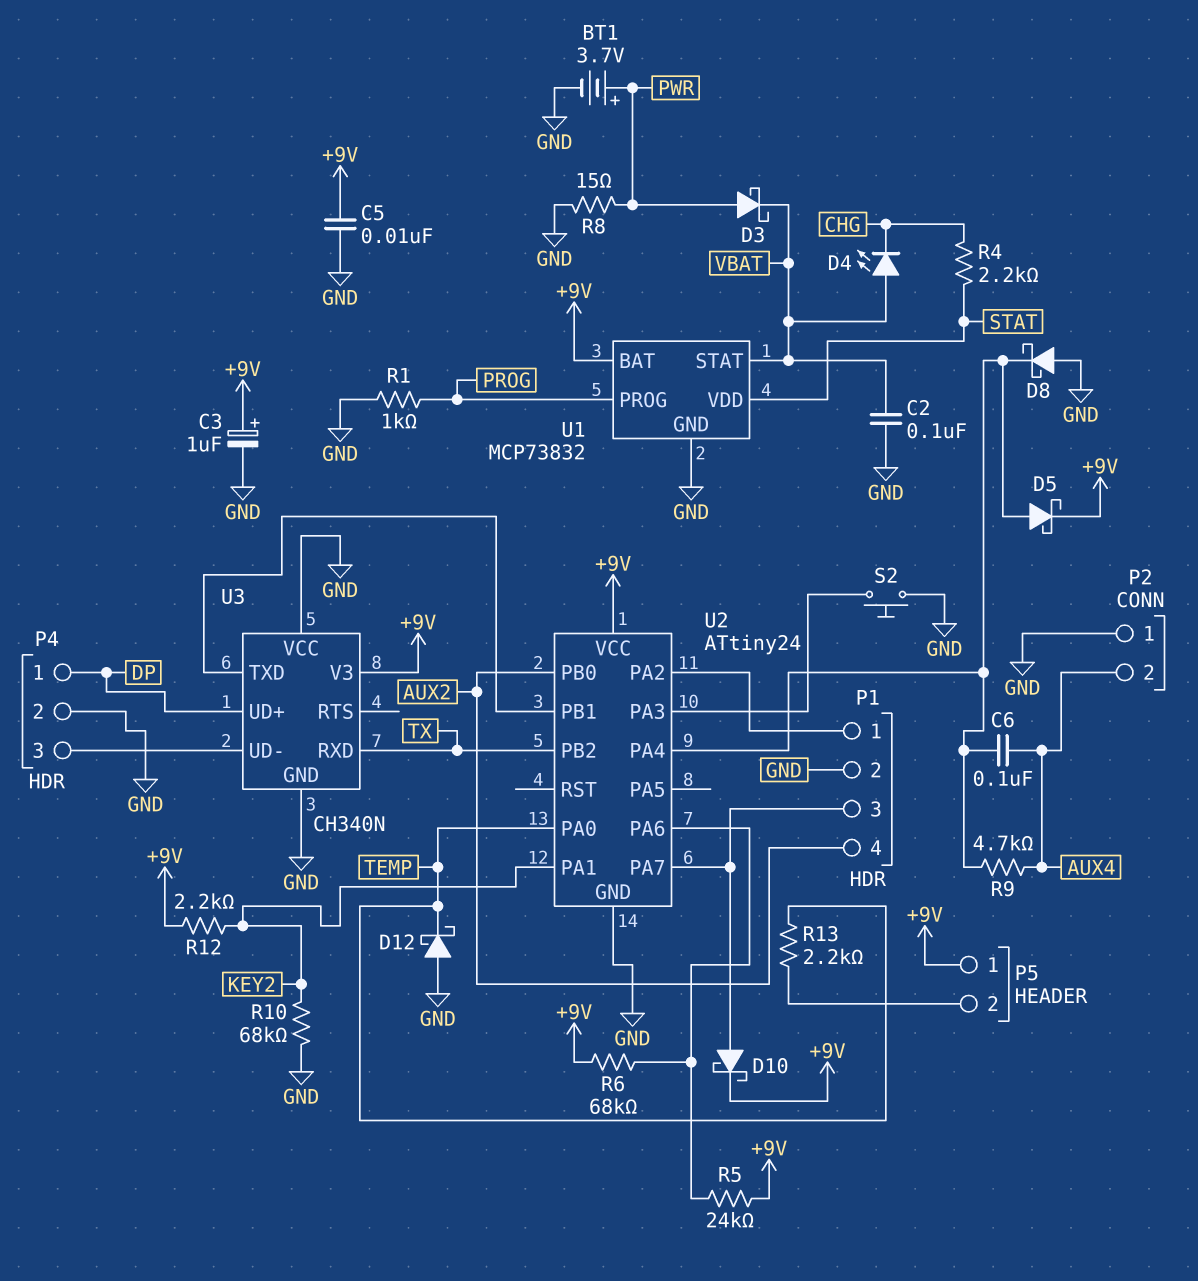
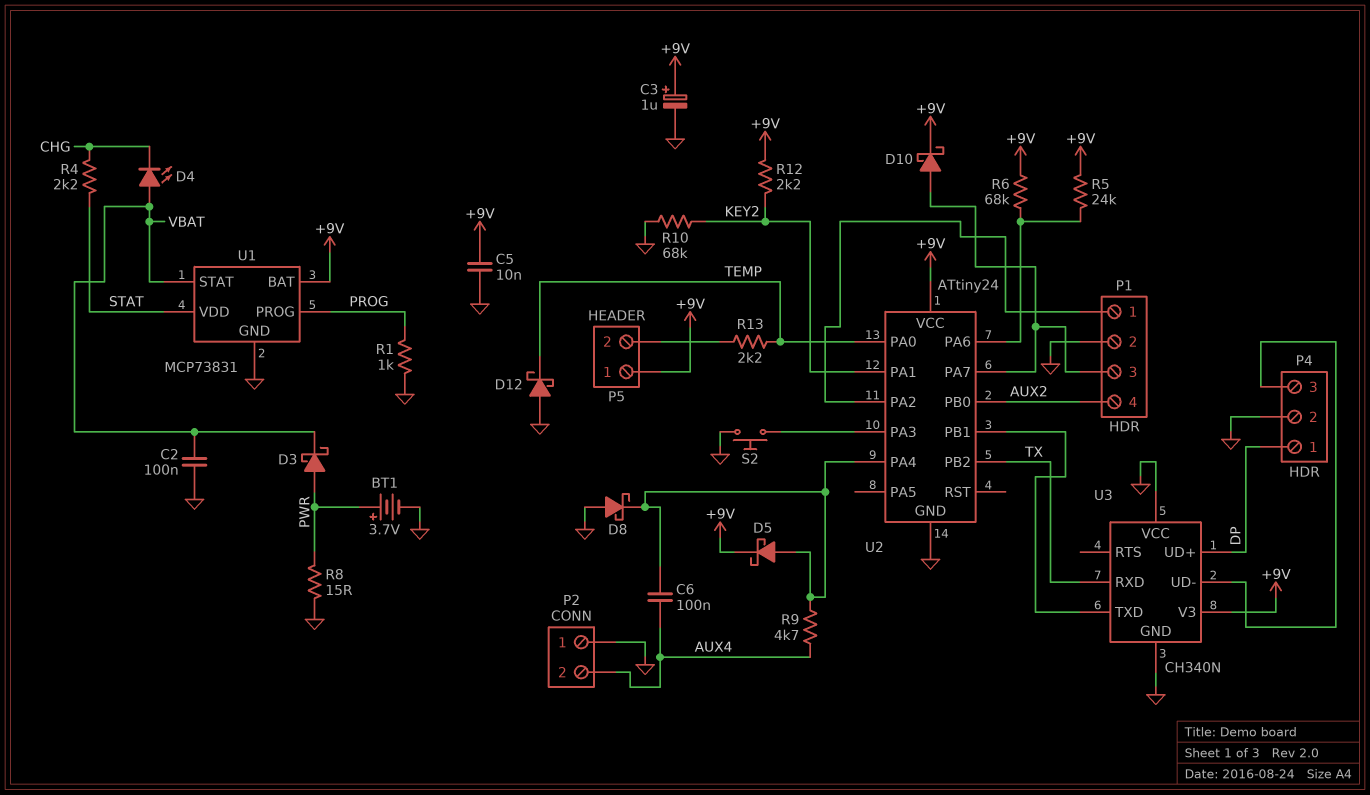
U1: MCP73832 -> MCP73831

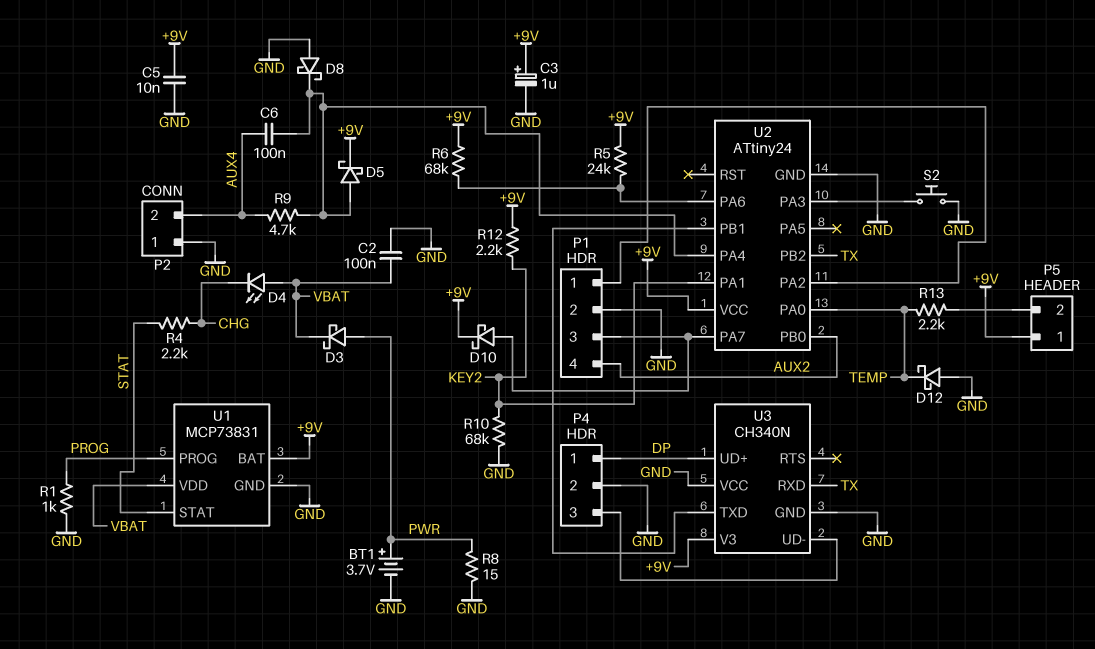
U1 pin STAT: VBAT -> STAT
U1 pin VDD: STAT -> VBAT

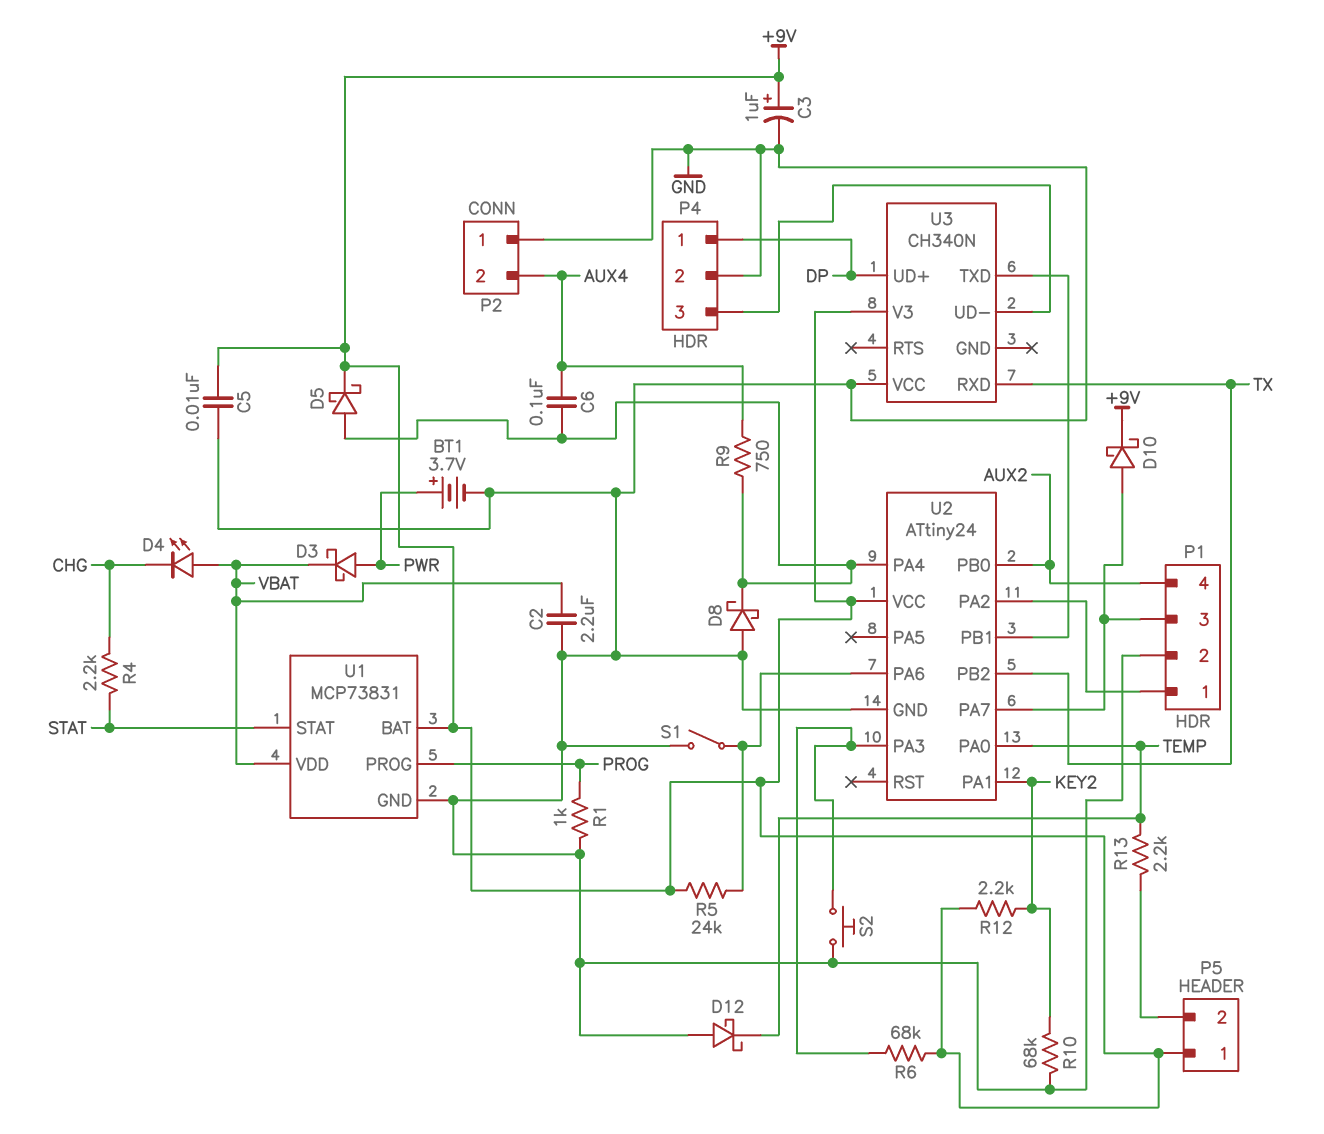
C2: 100nF (GND, VBAT) -> 2.2uF (GND, VBAT)
R6: 68k (+9V, U2/PA6) -> 68k (+9V, U2/PA3)
R8: 15 (GND, PWR) -> none
R9: 4.7k (AUX4, U2/PA4) -> 750 (AUX4, U2/PA4)
S1: none -> switch (GND, U2/PA6)
U3 pin GND: GND -> none

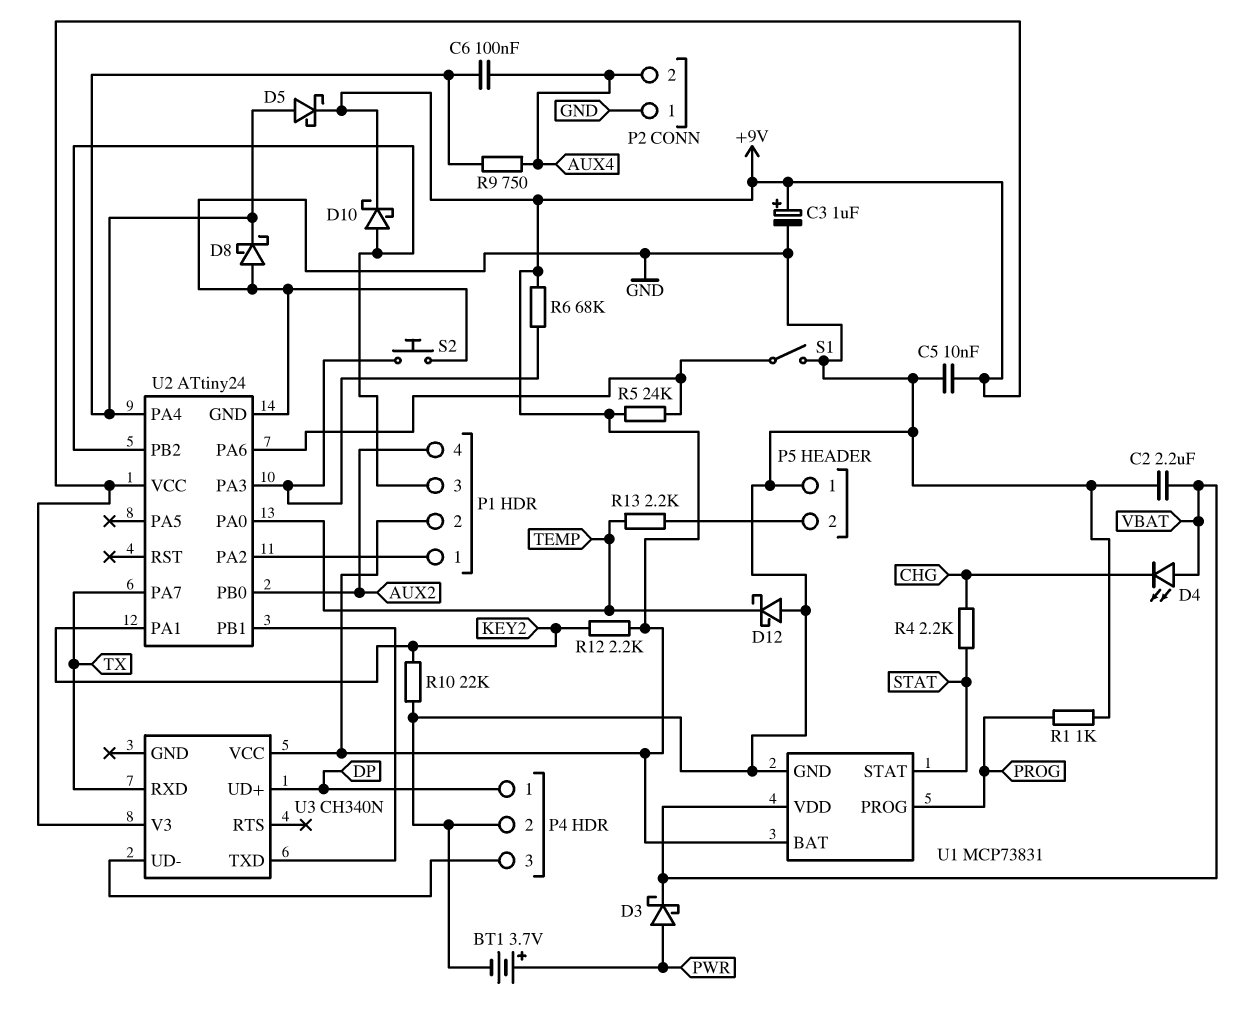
P1 pin 2: GND -> +9V
P5 pin 1: +9V -> GND
R10: 68k (GND, KEY2) -> 22k (GND, KEY2)
U2 pin PA7: P1/3 -> TX
U2 pin PB2: TX -> P1/3
U3 pin VCC: GND -> +9V

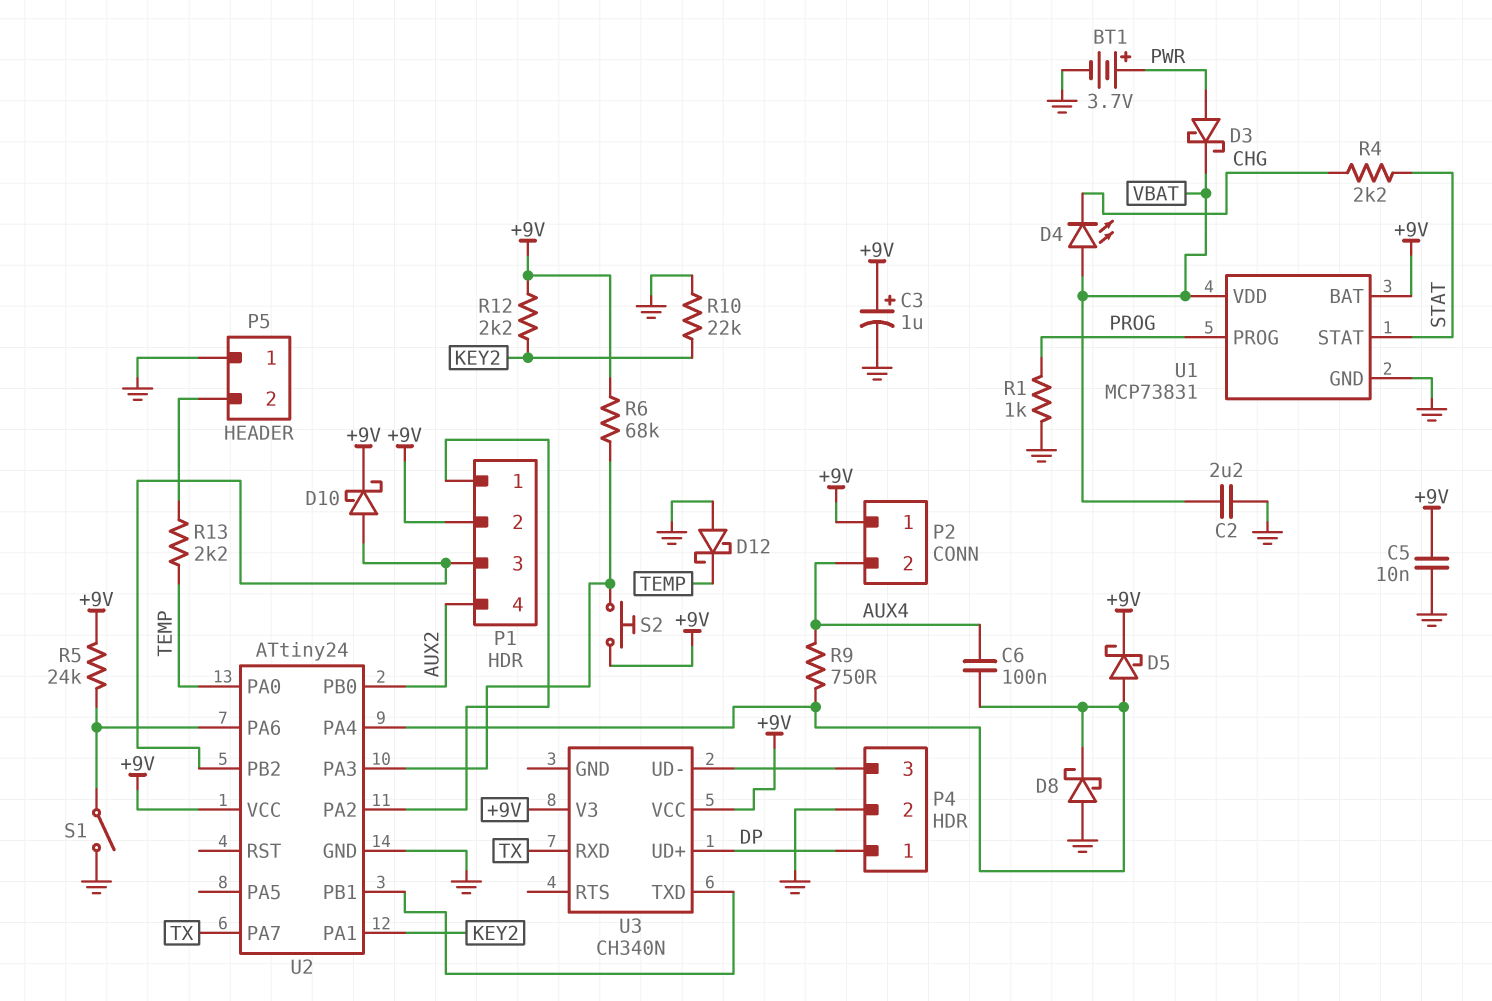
P2 pin 1: GND -> +9V
S2: button (GND, U2/PA3) -> button (+9V, U2/PA3)

